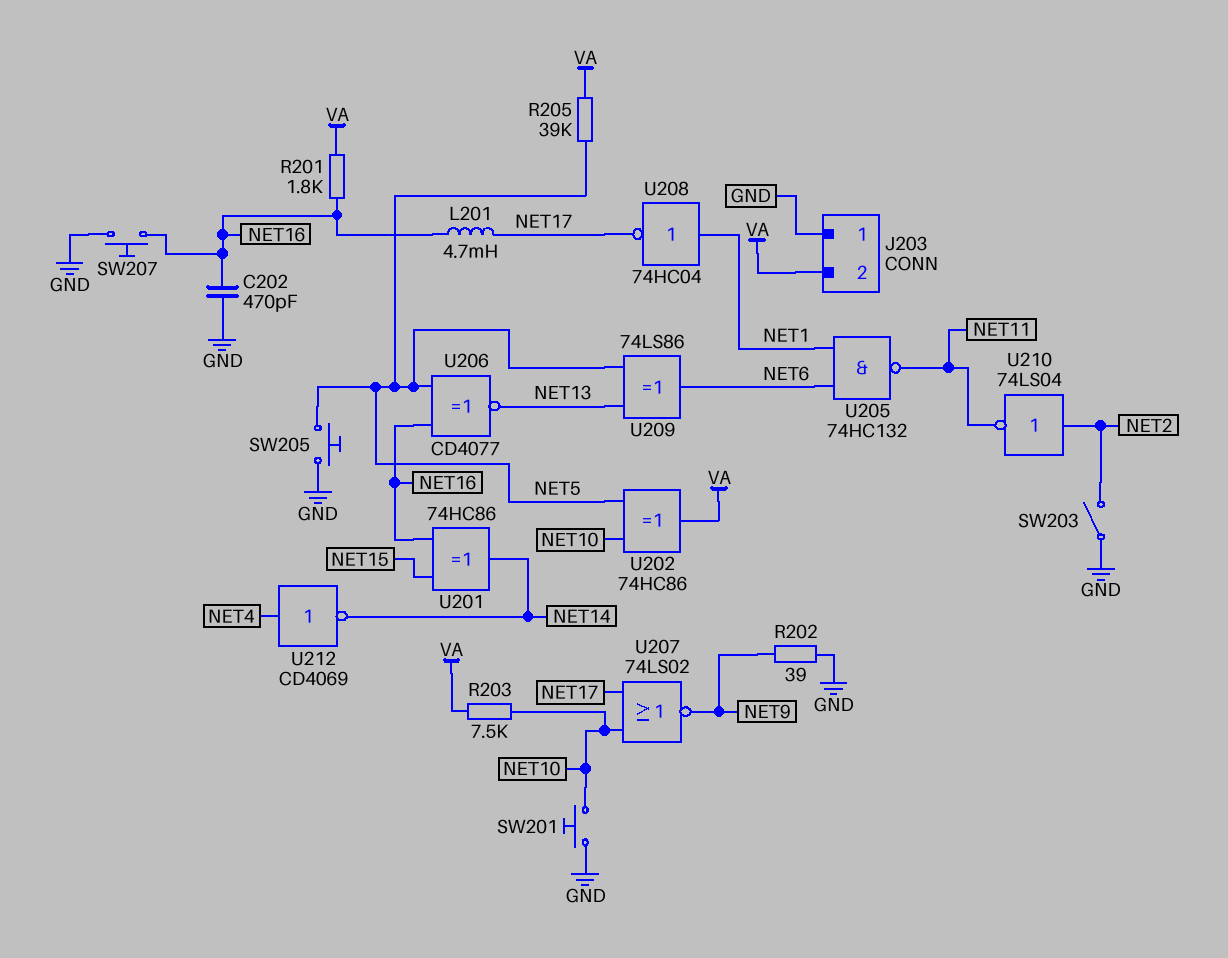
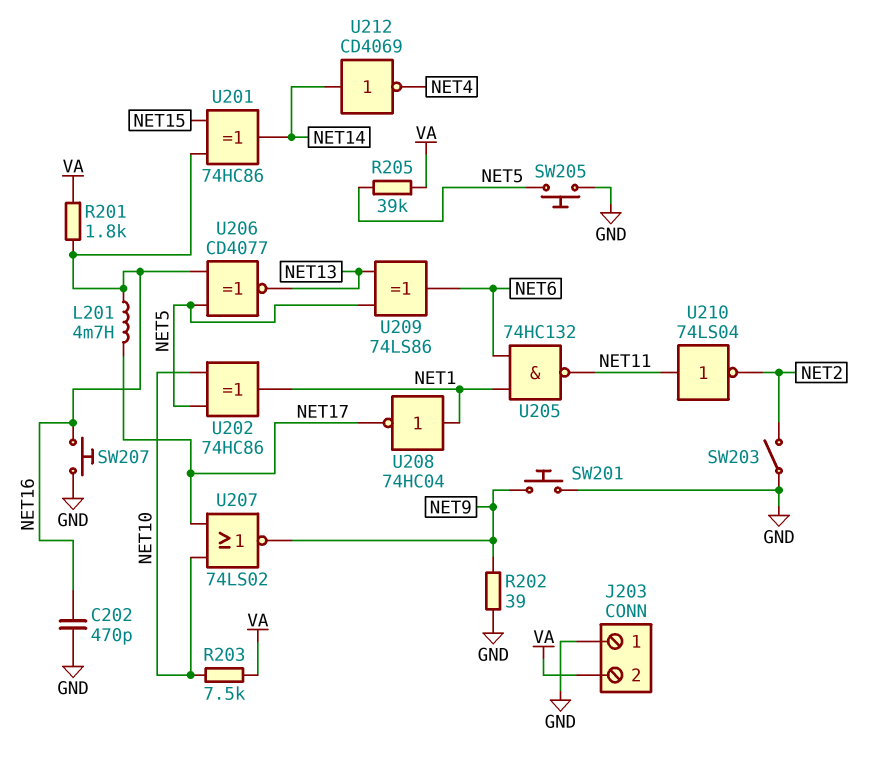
SW201: button (GND, NET10) -> button (GND, NET9)
U202: XOR 74HC86 (in NET5, in NET10, out VA) -> XOR 74HC86 (in NET5, in NET10, out NET1)
U210: NOT 74LS04 (in NET2, out NET11) -> NOT 74LS04 (in NET11, out NET2)
U212: NOT CD4069 (in NET4, out NET14) -> NOT CD4069 (in NET14, out NET4)

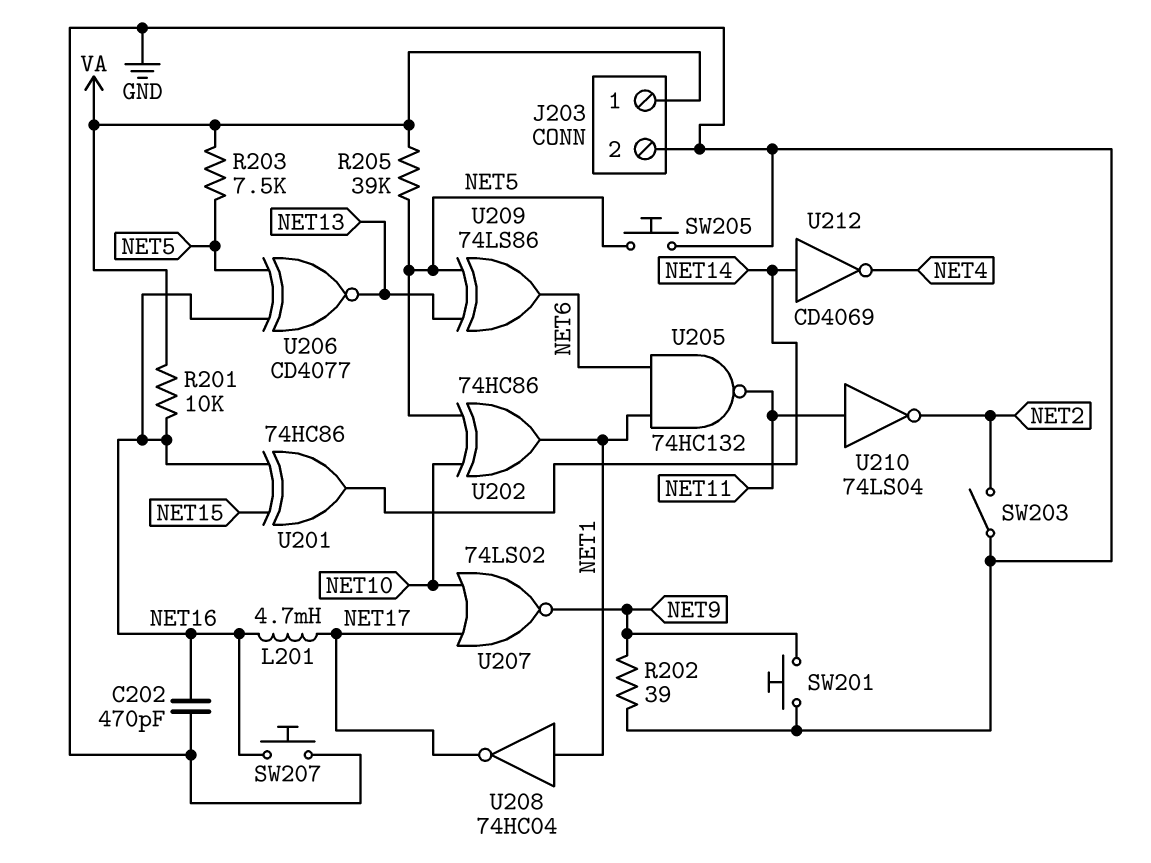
J203 pin 1: GND -> VA
J203 pin 2: VA -> GND
R201: 1.8k (NET16, VA) -> 10k (NET16, VA)
R203: 7.5k (NET10, VA) -> 7.5k (NET5, VA)

